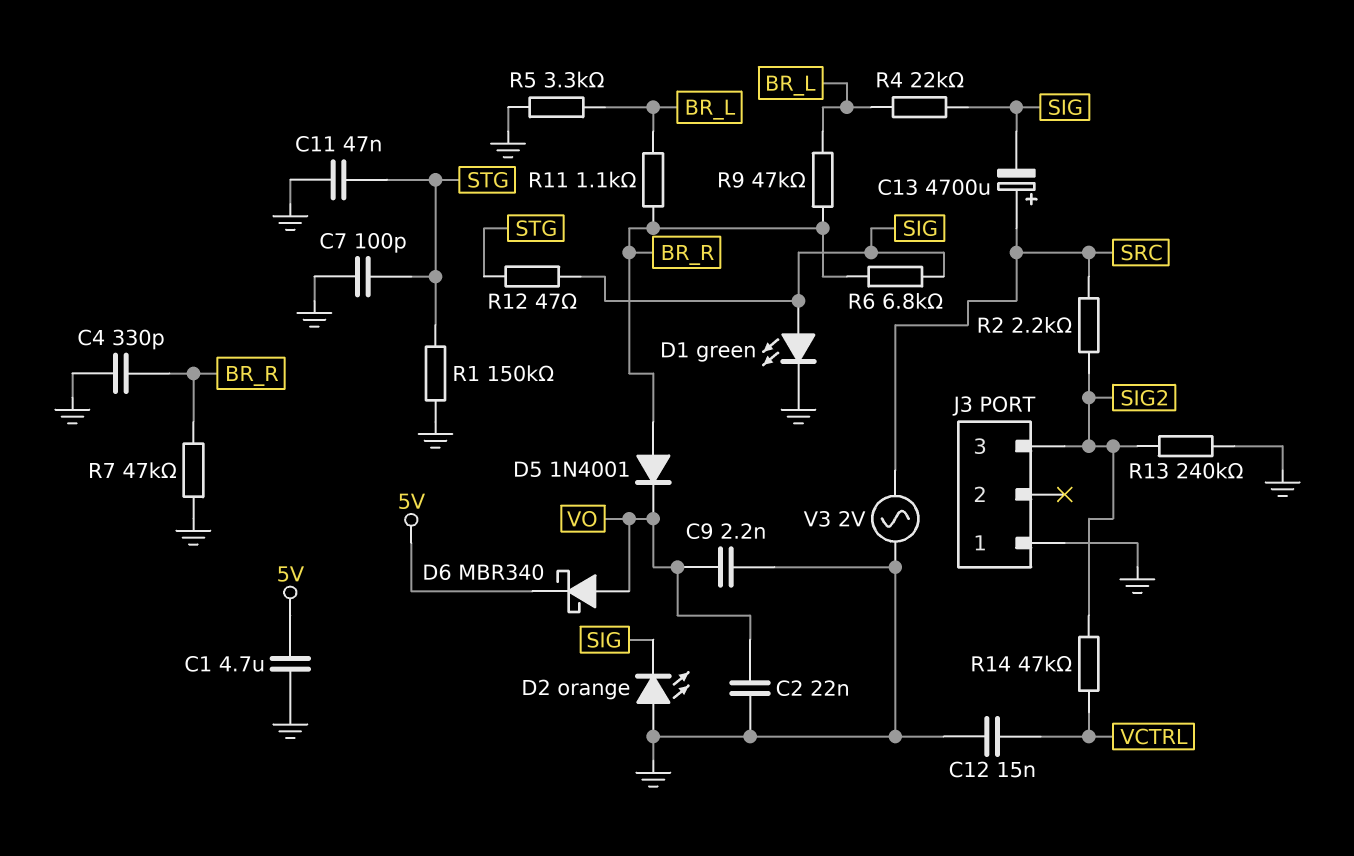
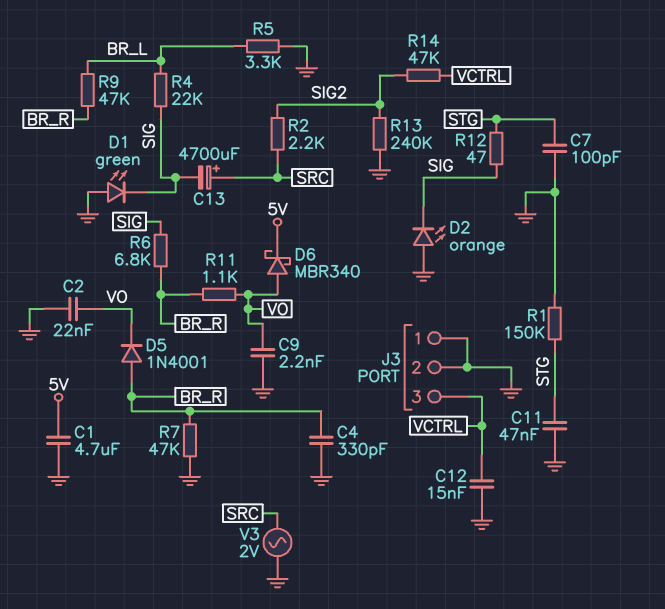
D1: LED green (A SIG, K GND) -> LED green (A GND, K SIG)
J3 pin 2: none -> GND
J3 pin 3: SIG2 -> VCTRL
R11: 1.1k (BR_L, BR_R) -> 1.1k (BR_R, VO)

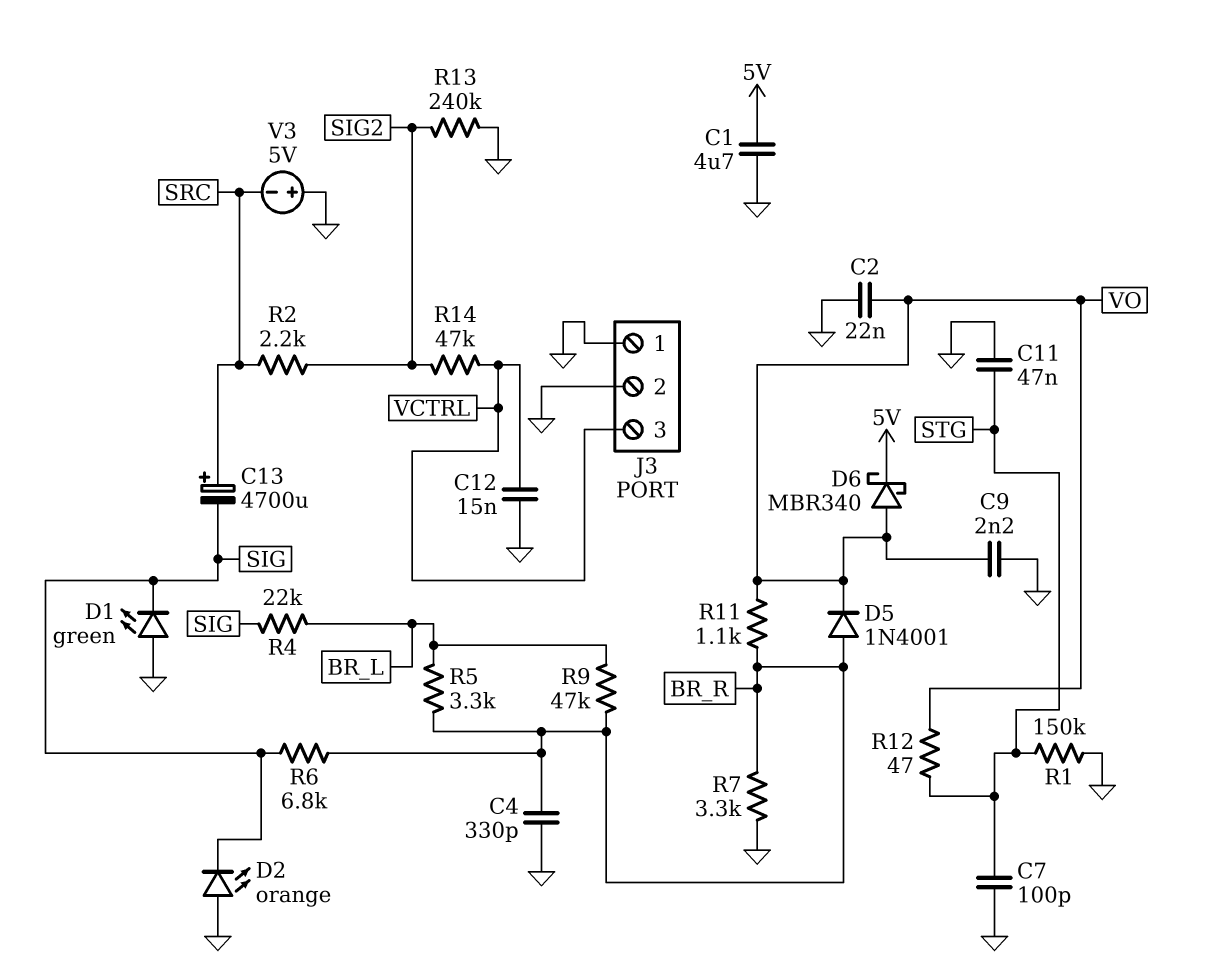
R5: 3.3k (BR_L, GND) -> 3.3k (BR_L, BR_R)
R7: 47k (BR_R, GND) -> 3.3k (BR_R, GND)
R12: 47 (SIG, STG) -> 47 (STG, VO)
V3: AC 2V (GND, SRC) -> 5V (plus GND, minus SRC)

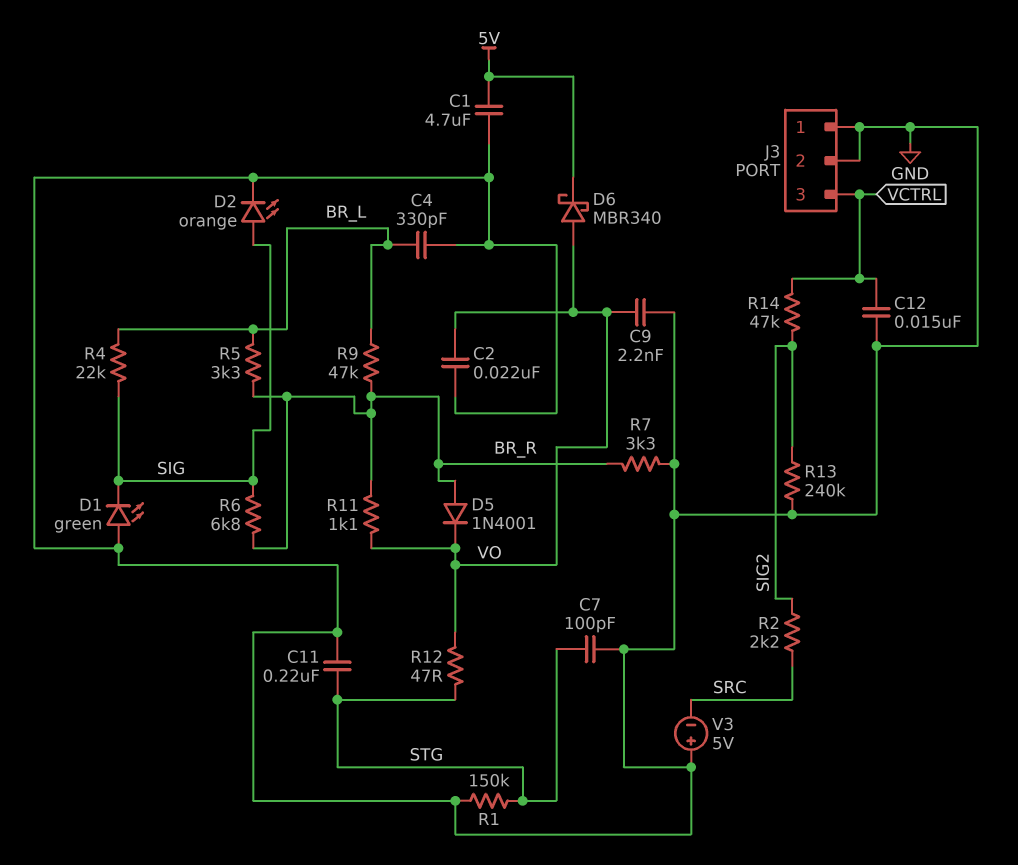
C4: 330pF (BR_R, GND) -> 330pF (BR_L, GND)
C11: 47nF (GND, STG) -> 220nF (GND, STG)
C13: 4700uF (plus SRC, minus SIG) -> none
D2: LED orange (A GND, K SIG) -> LED orange (A SIG, K GND)

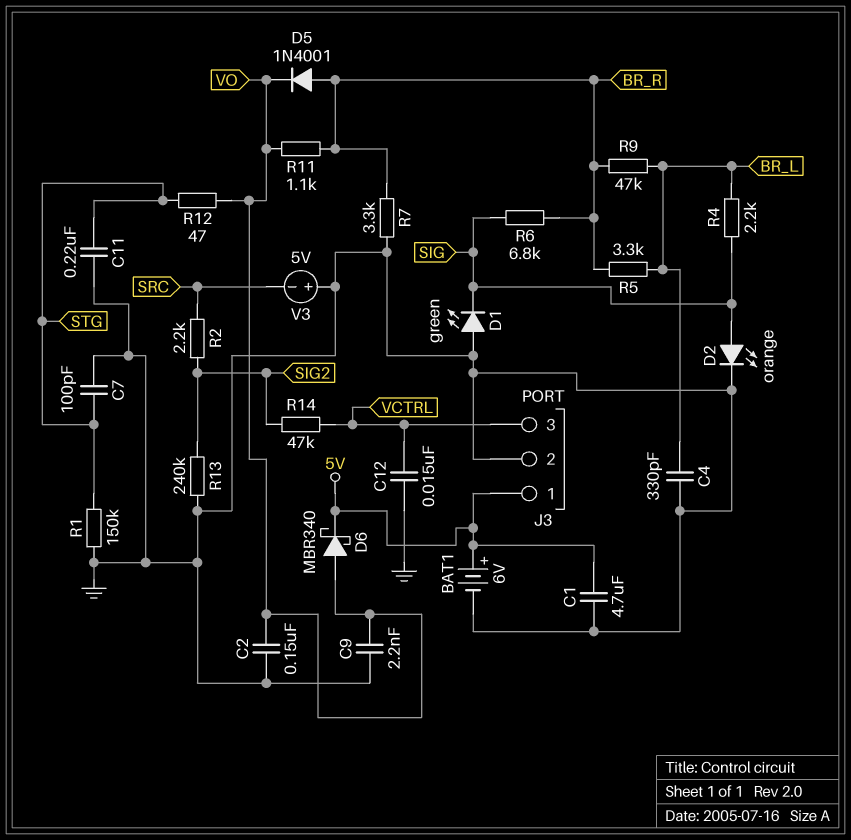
BAT1: none -> 6V (plus 5V, minus GND)
C2: 22nF (GND, VO) -> 150nF (GND, VO)
J3 pin 1: GND -> 5V
R4: 22k (BR_L, SIG) -> 2.2k (BR_L, SIG)

